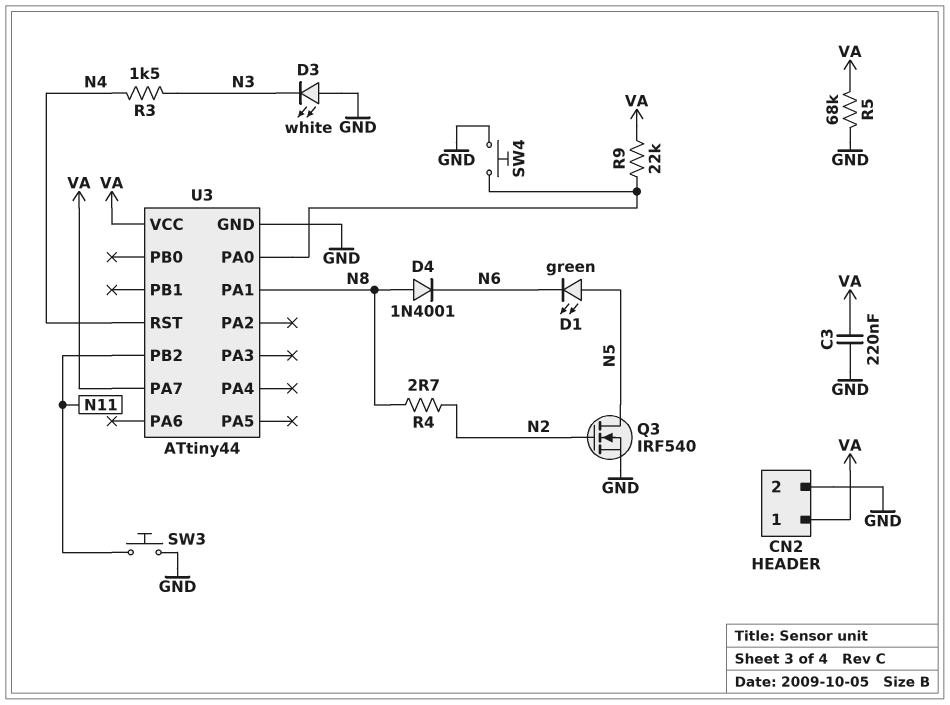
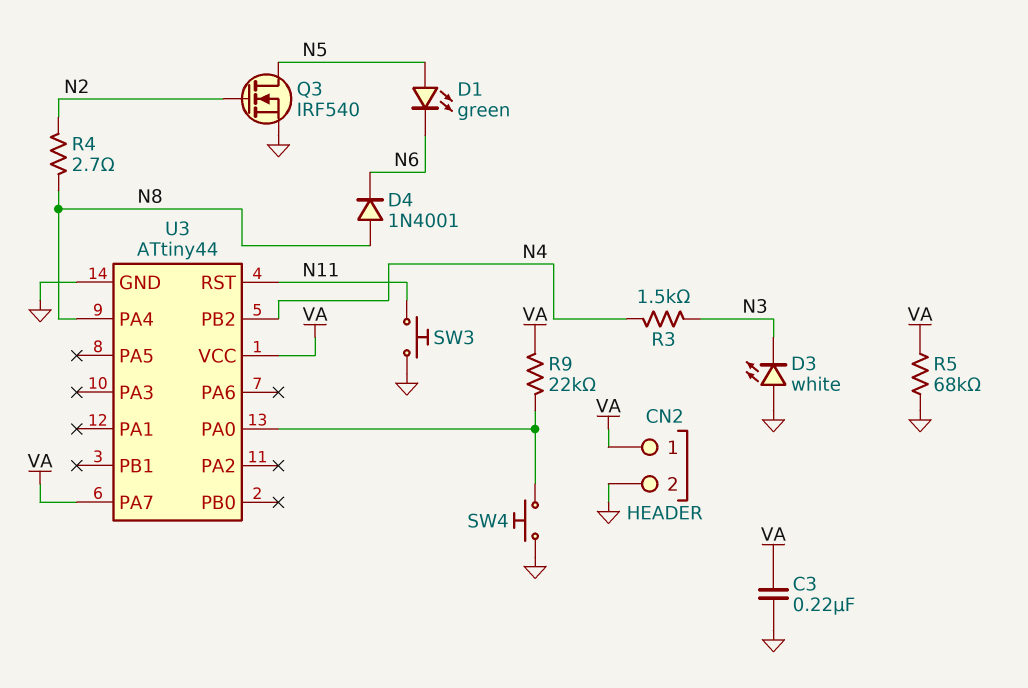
U3 pin PA1: N8 -> none
U3 pin PA4: none -> N8
U3 pin PB2: N11 -> N4
U3 pin RST: N4 -> N11

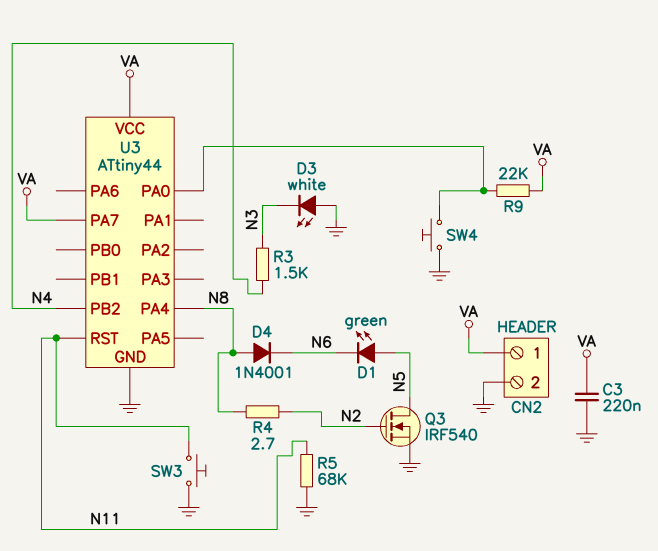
R5: 68k (GND, VA) -> 68k (GND, N11)

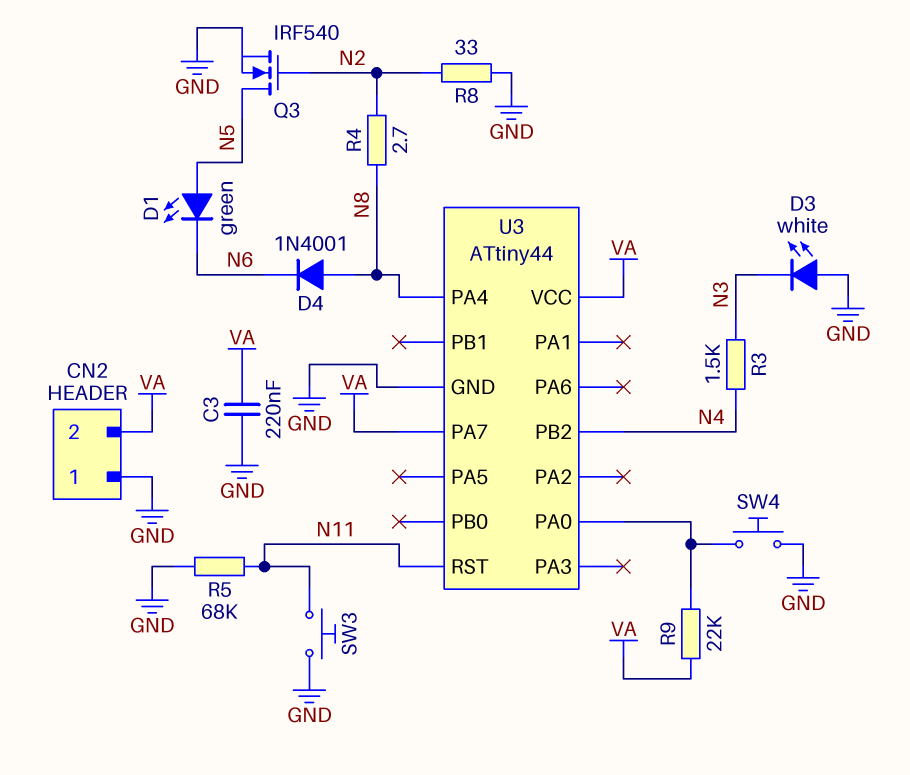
CN2 pin 1: VA -> GND
CN2 pin 2: GND -> VA
R8: none -> 33 (GND, N2)

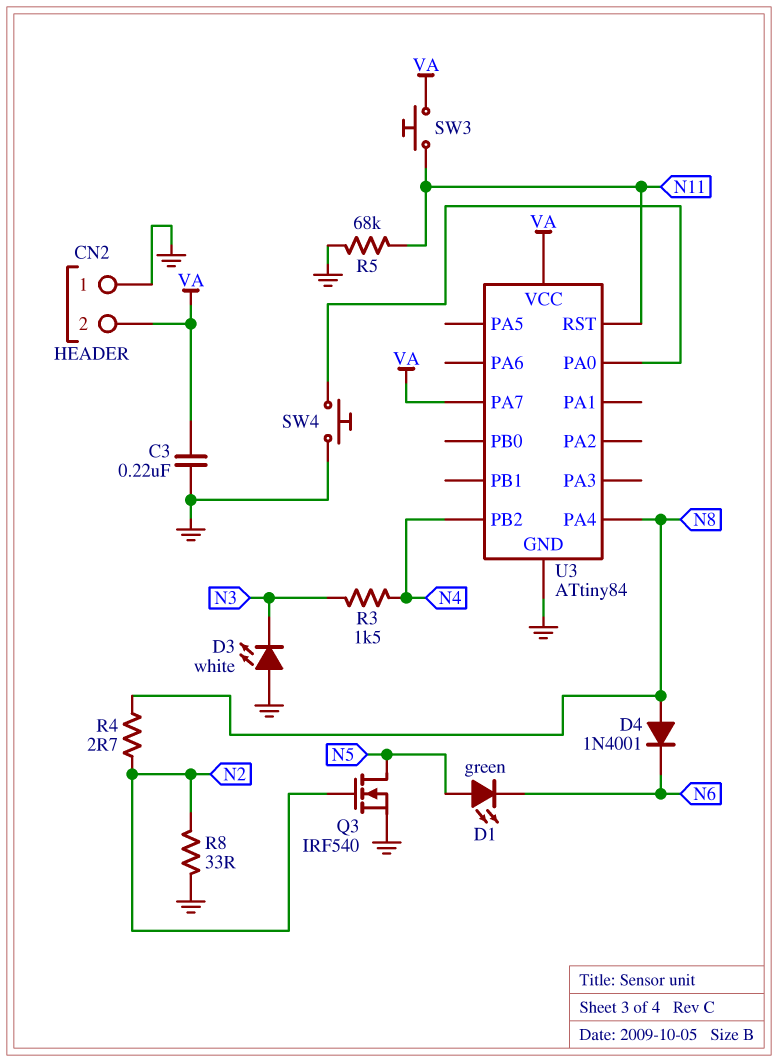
R9: 22k (U3/PA0, VA) -> none
SW3: button (GND, N11) -> button (N11, VA)
U3: ATtiny44 -> ATtiny84

